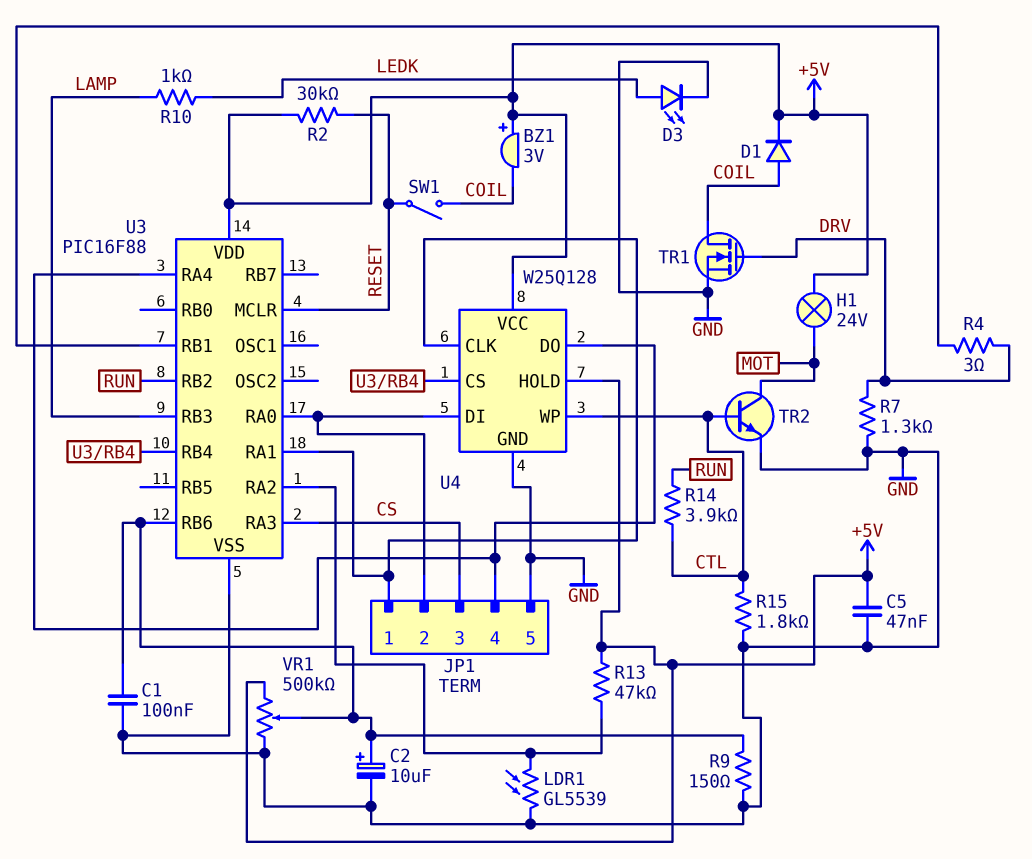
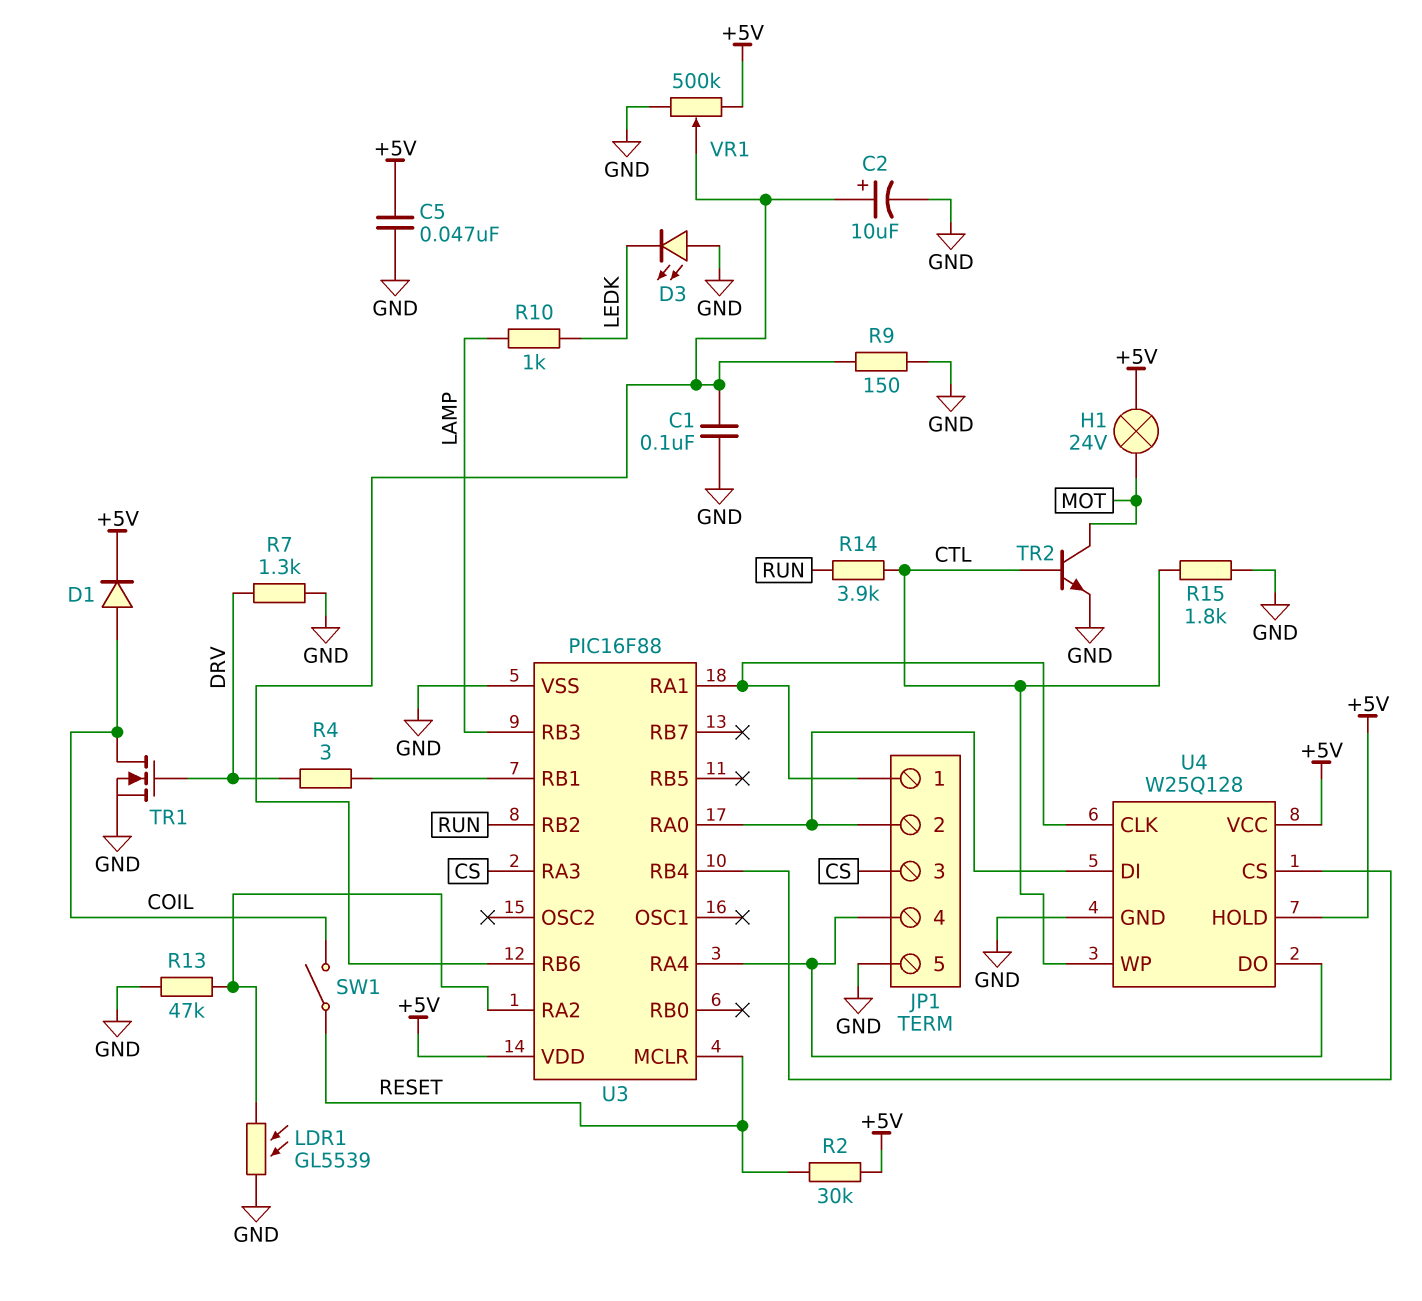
BZ1: buzzer 3V (plus +5V, minus COIL) -> none
D3: LED (A LEDK, K GND) -> LED (A GND, K LEDK)
R13: 47k (+5V, U3/RA2) -> 47k (GND, U3/RA2)

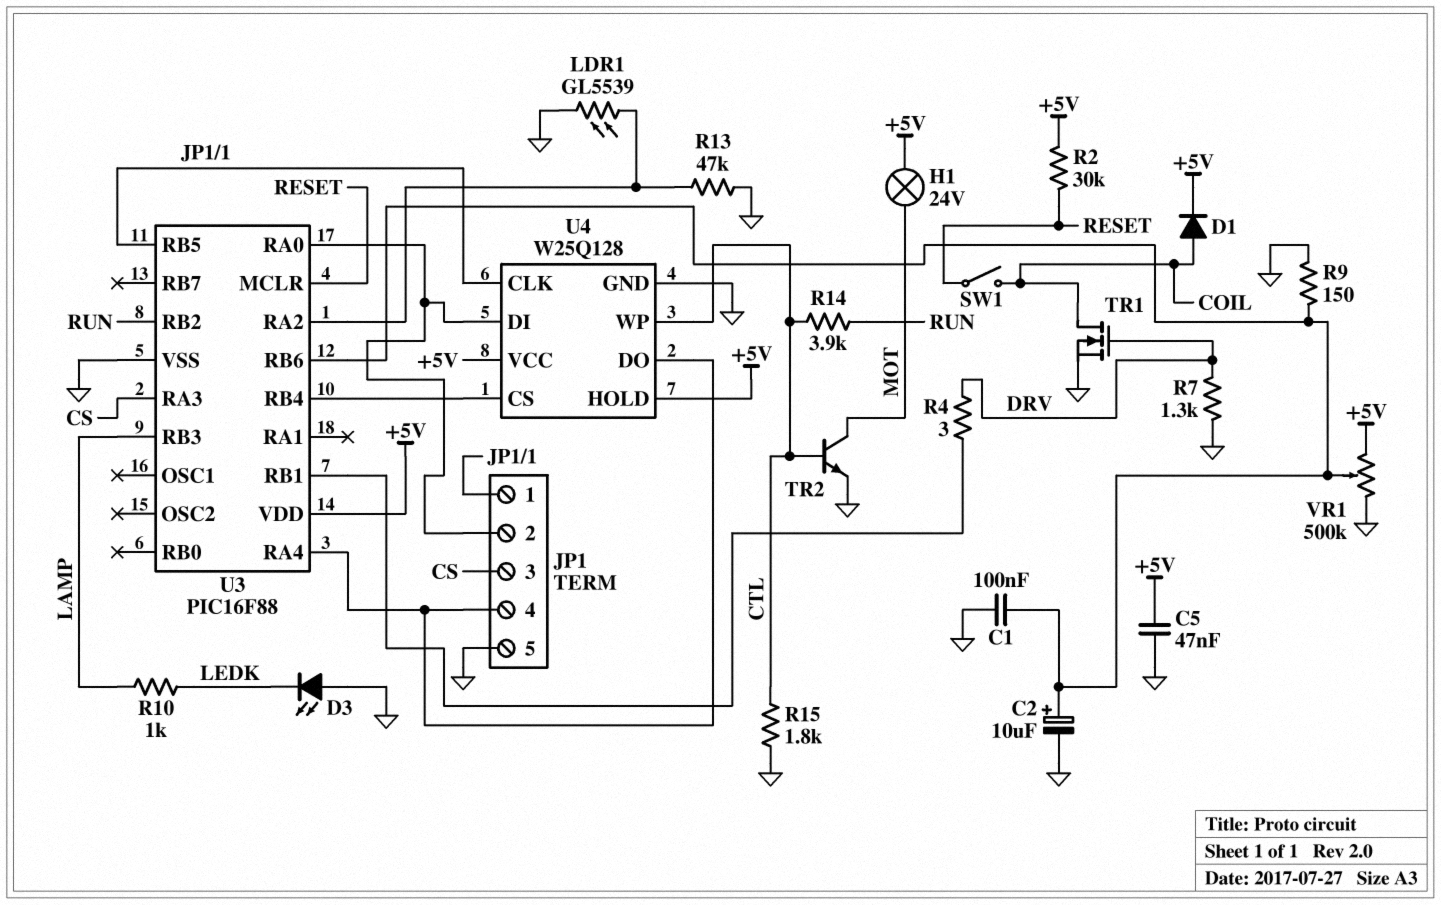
U3 pin RA1: JP1/1 -> none
U3 pin RB5: none -> JP1/1

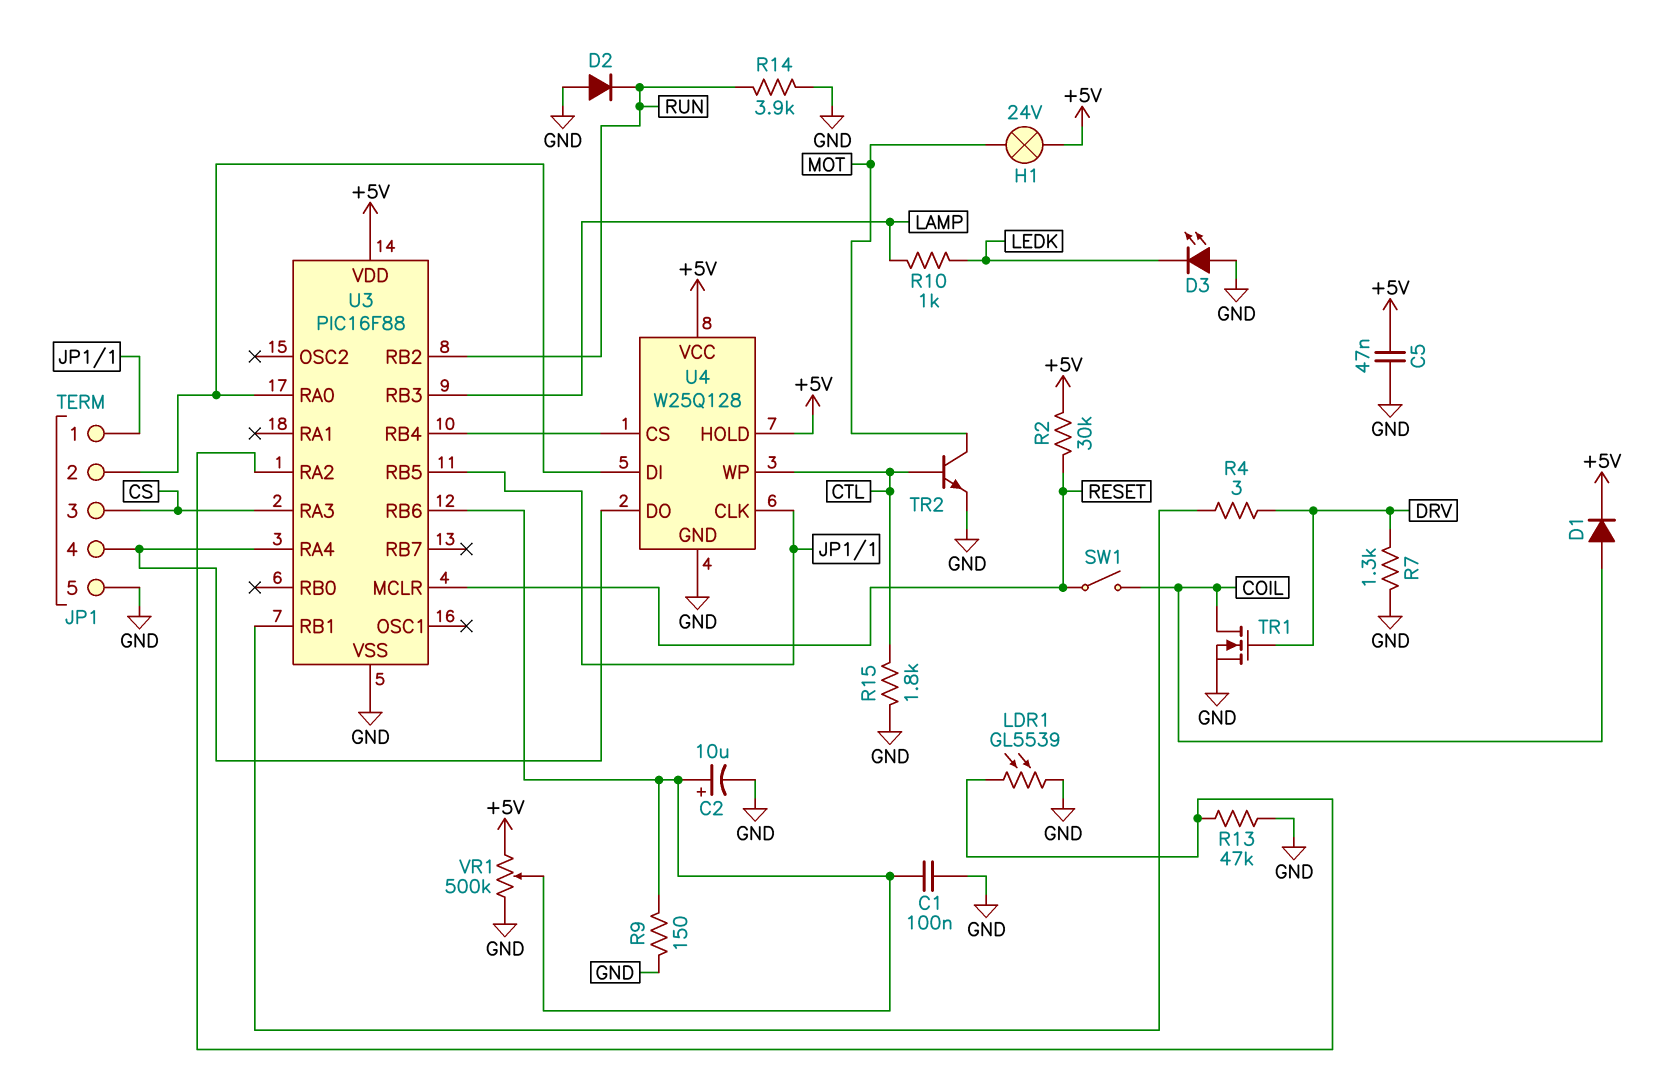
D2: none -> diode (A GND, K RUN)
R14: 3.9k (CTL, RUN) -> 3.9k (GND, RUN)

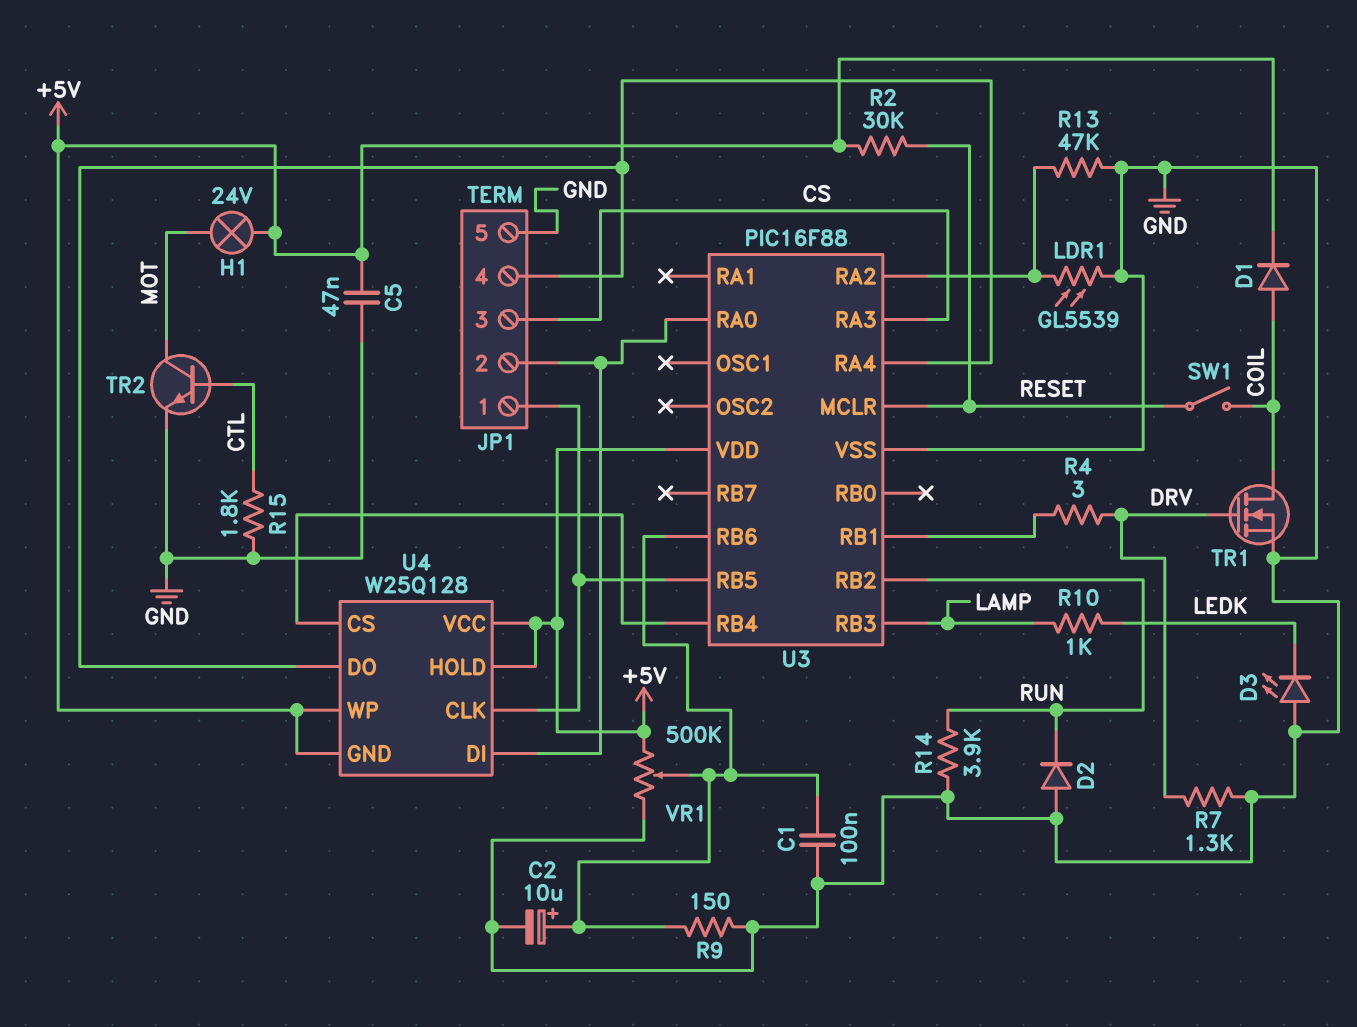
U4 pin GND: GND -> +5V
U4 pin WP: CTL -> +5V

